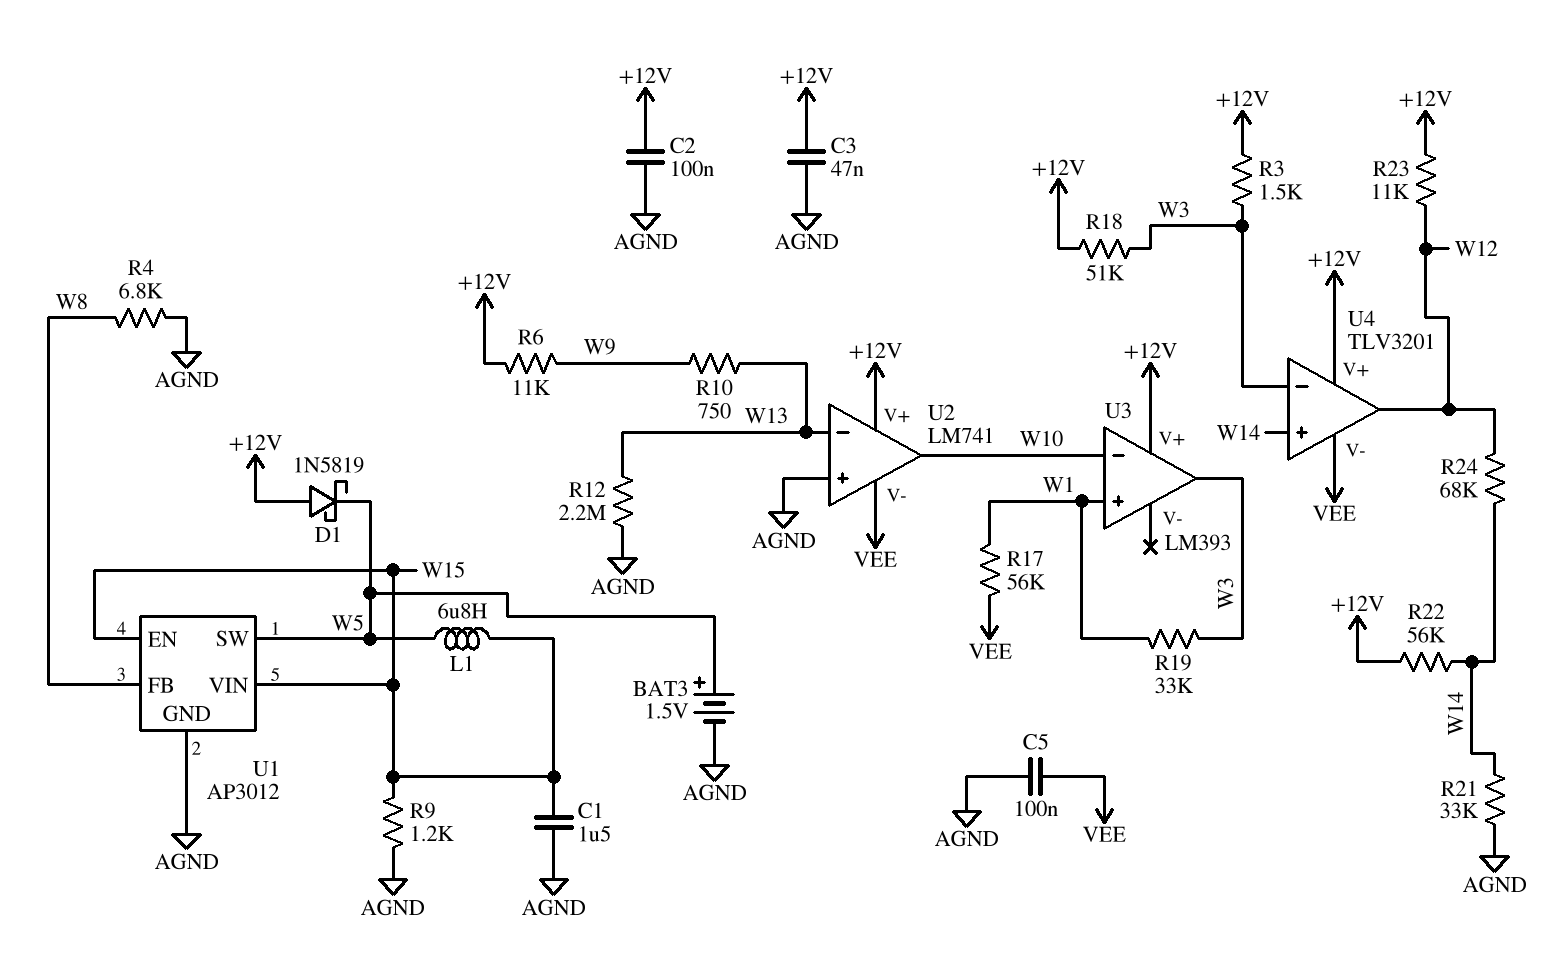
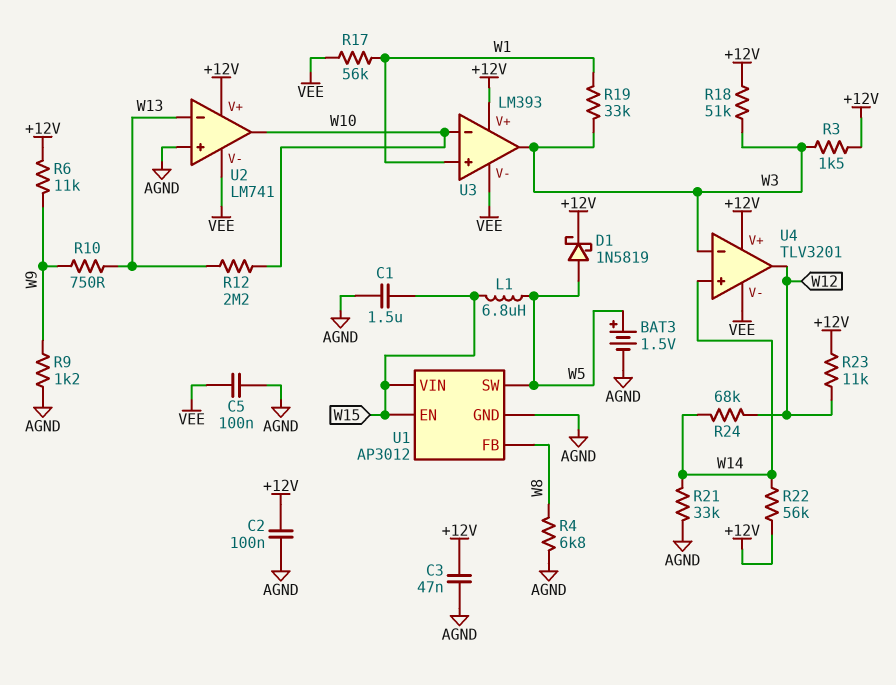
D1: schottky 1N5819 (A +12V, K W5) -> schottky 1N5819 (A W5, K +12V)
R9: 1.2k (AGND, W15) -> 1.2k (AGND, W9)
R12: 2.2M (AGND, W13) -> 2.2M (W10, W13)
U3 pin V-: none -> VEE

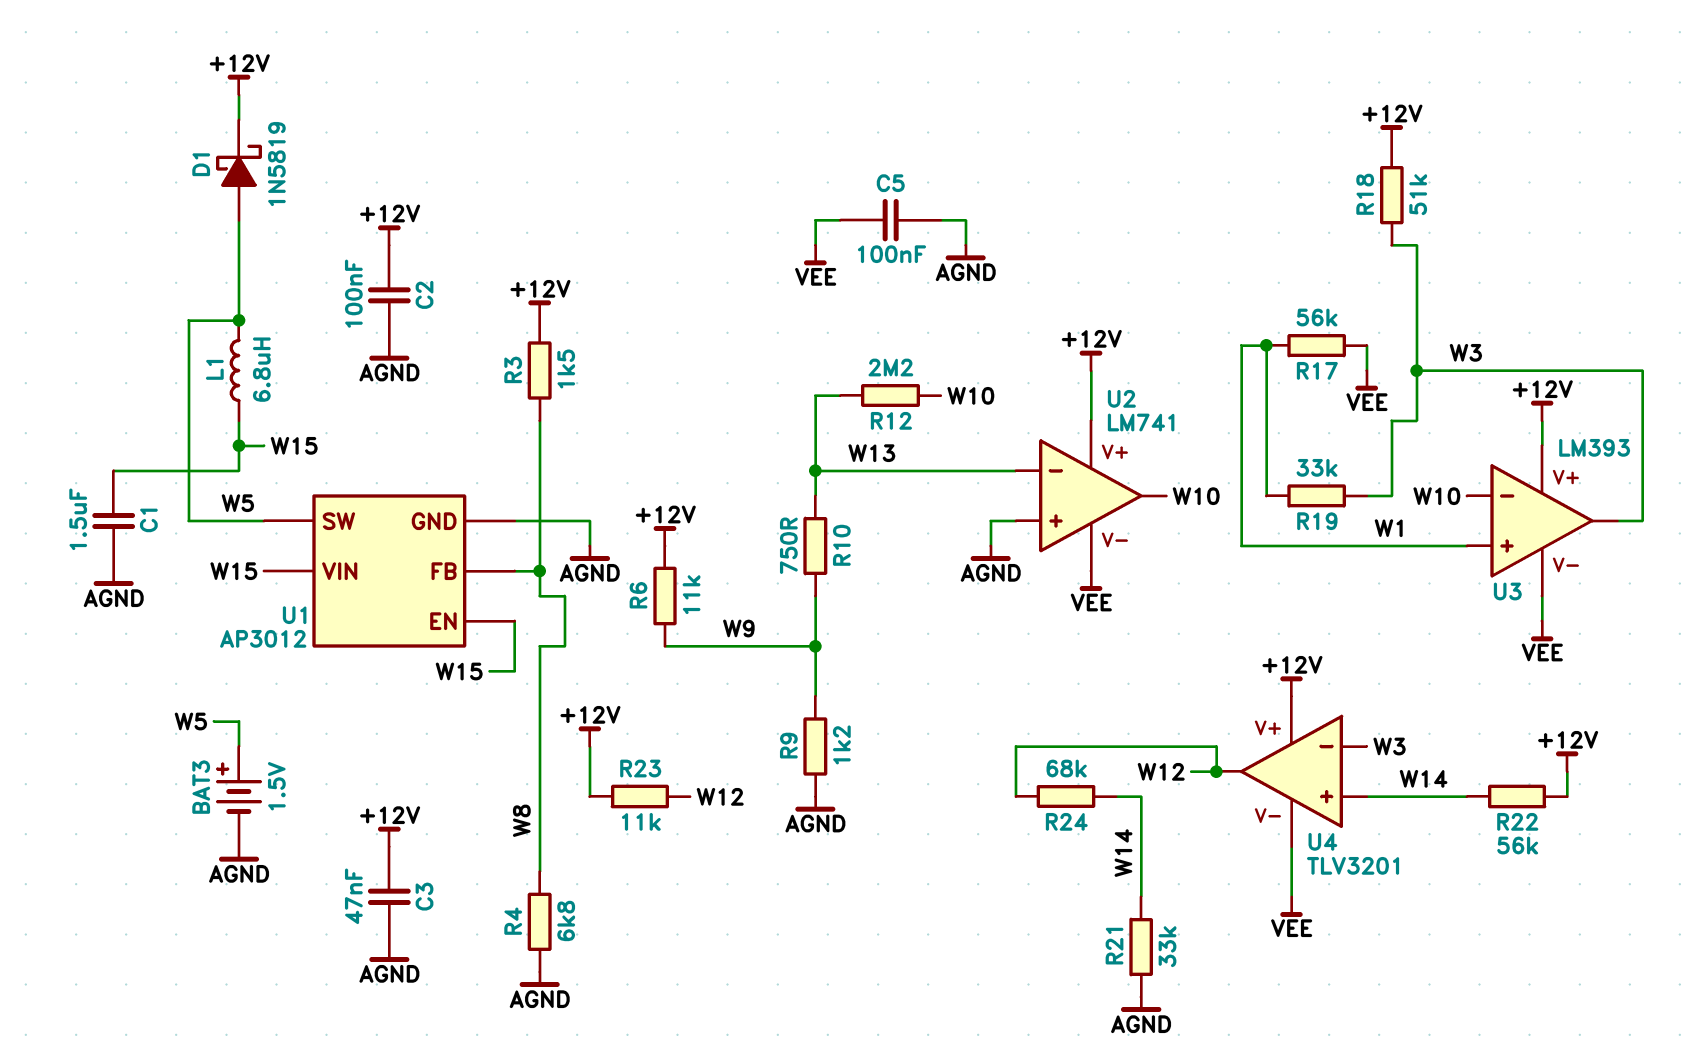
R3: 1.5k (+12V, W3) -> 1.5k (+12V, W8)

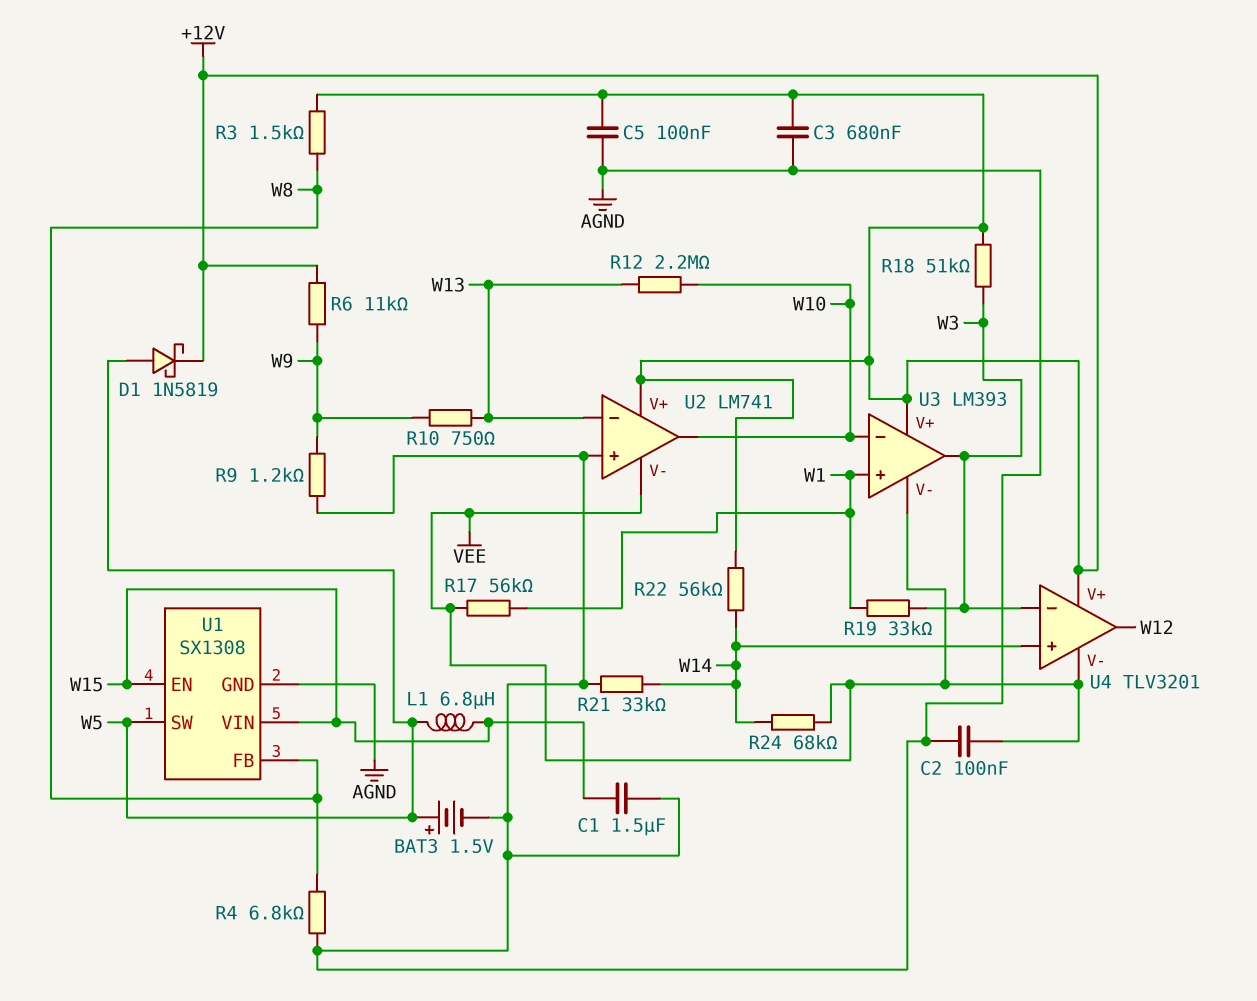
C2: 100nF (+12V, AGND) -> 100nF (AGND, VEE)
C3: 47nF (+12V, AGND) -> 680nF (+12V, AGND)
C5: 100nF (AGND, VEE) -> 100nF (+12V, AGND)
R23: 11k (+12V, W12) -> none
R24: 68k (W12, W14) -> 68k (VEE, W14)
U1: AP3012 -> SX1308

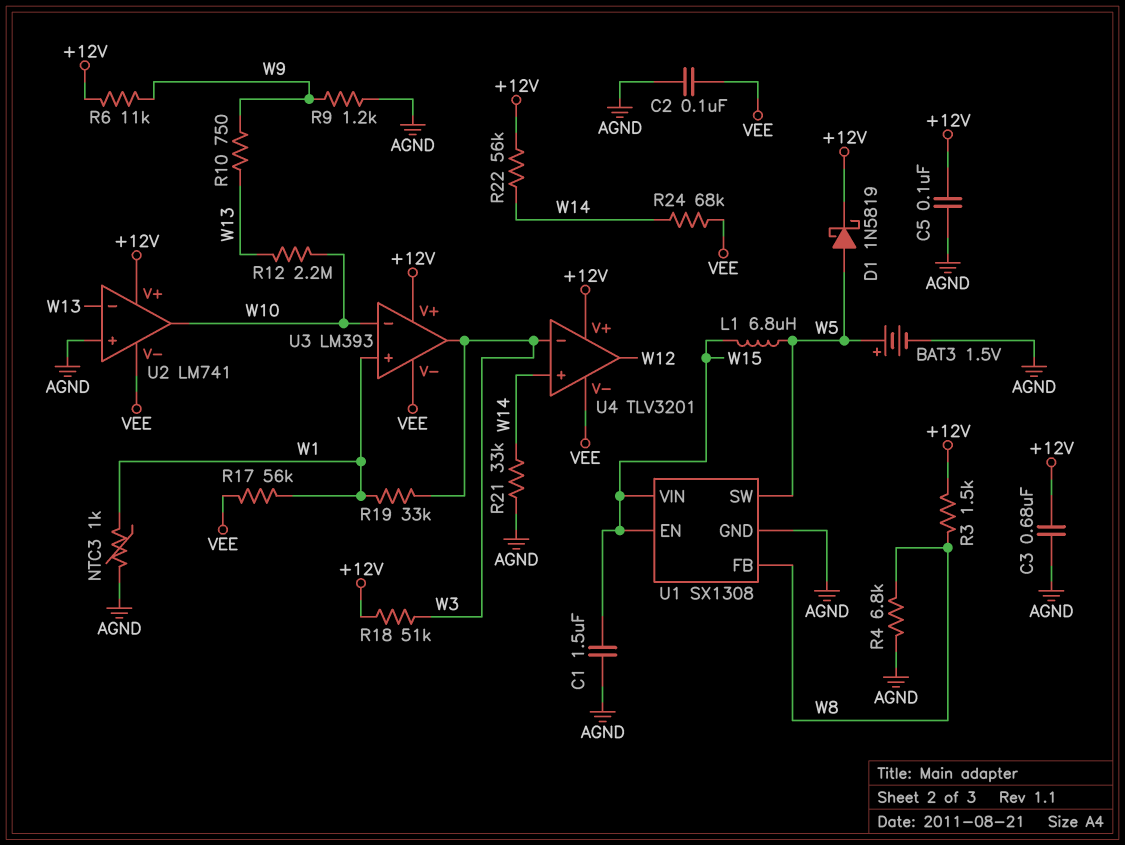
NTC3: none -> 1k (AGND, W1)

